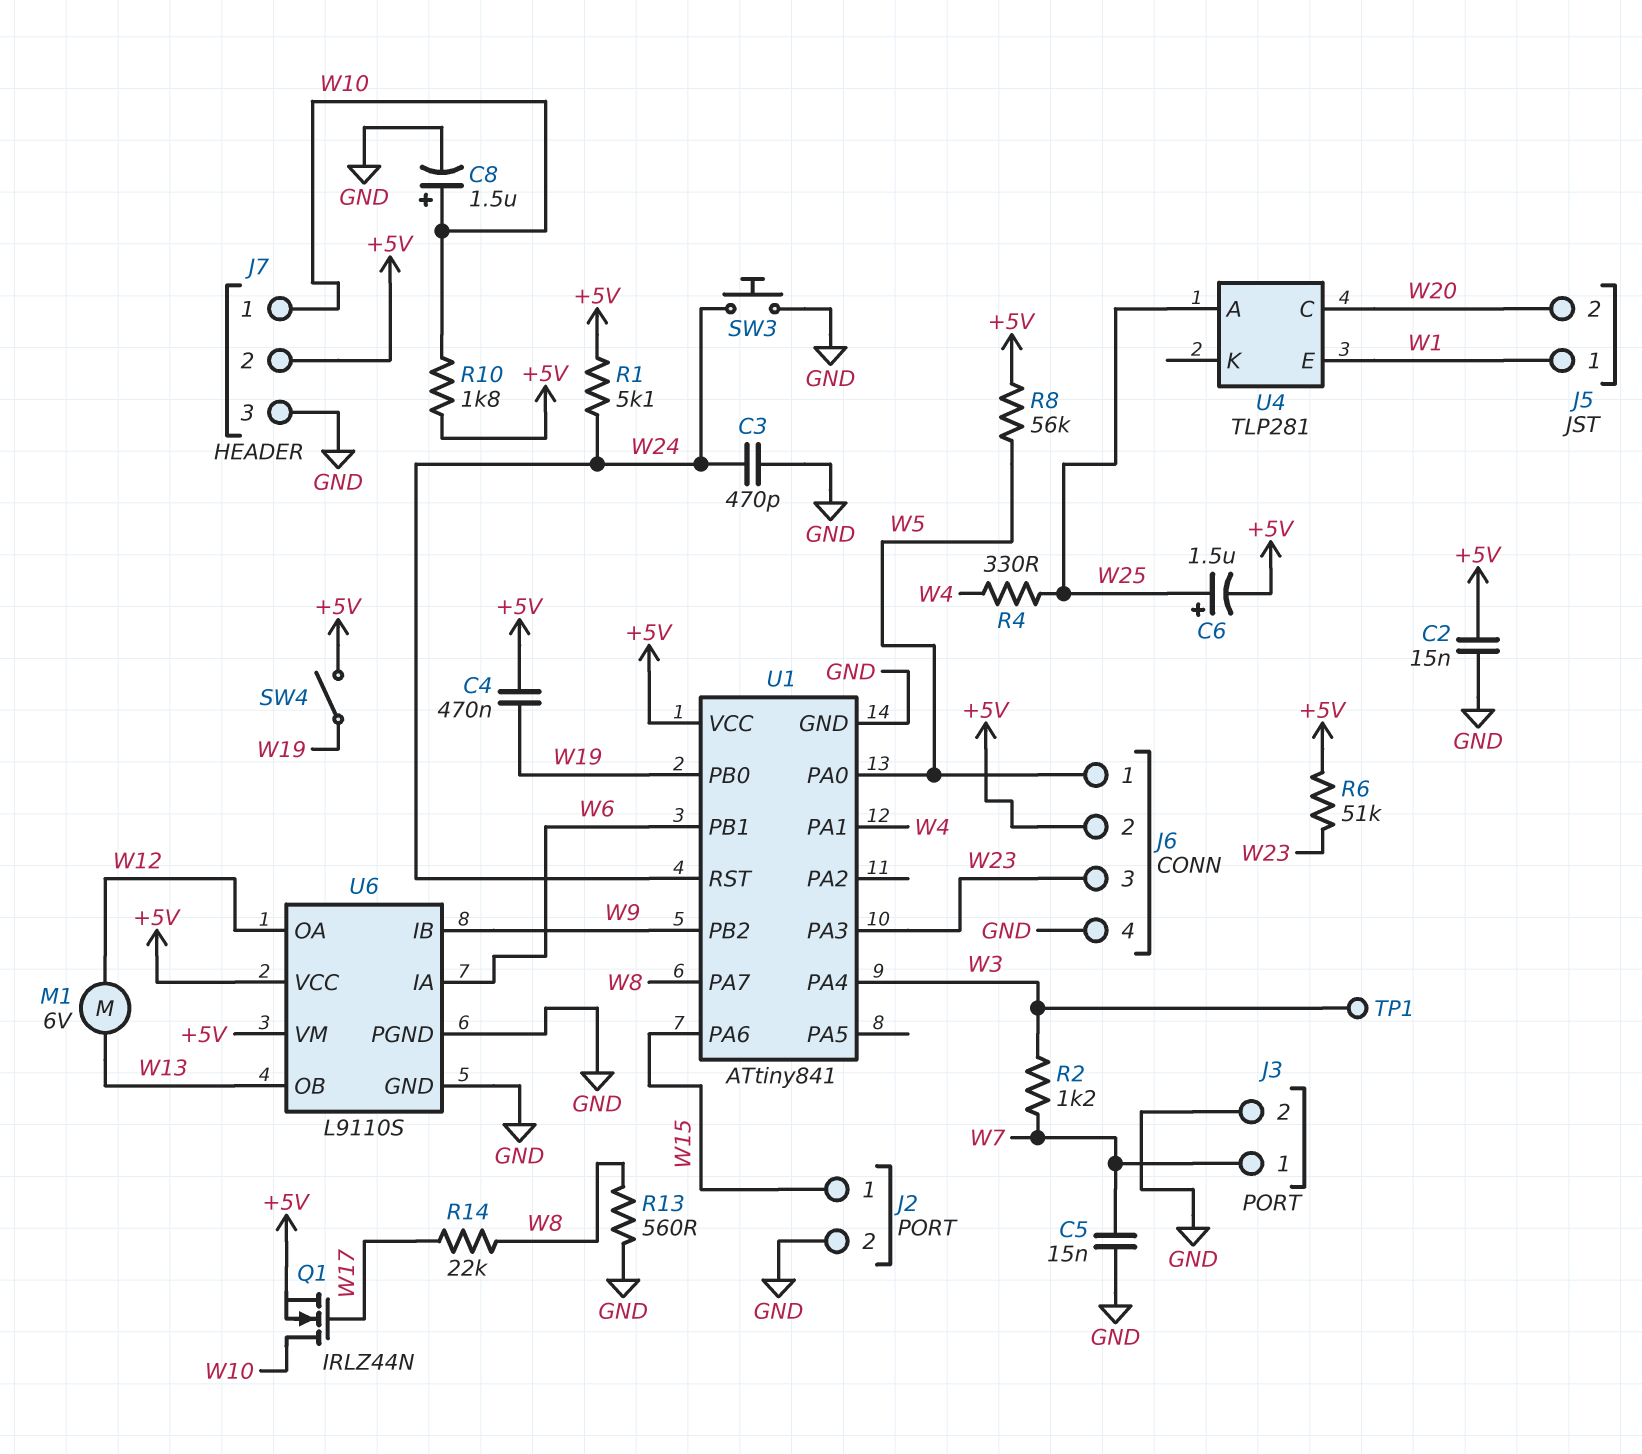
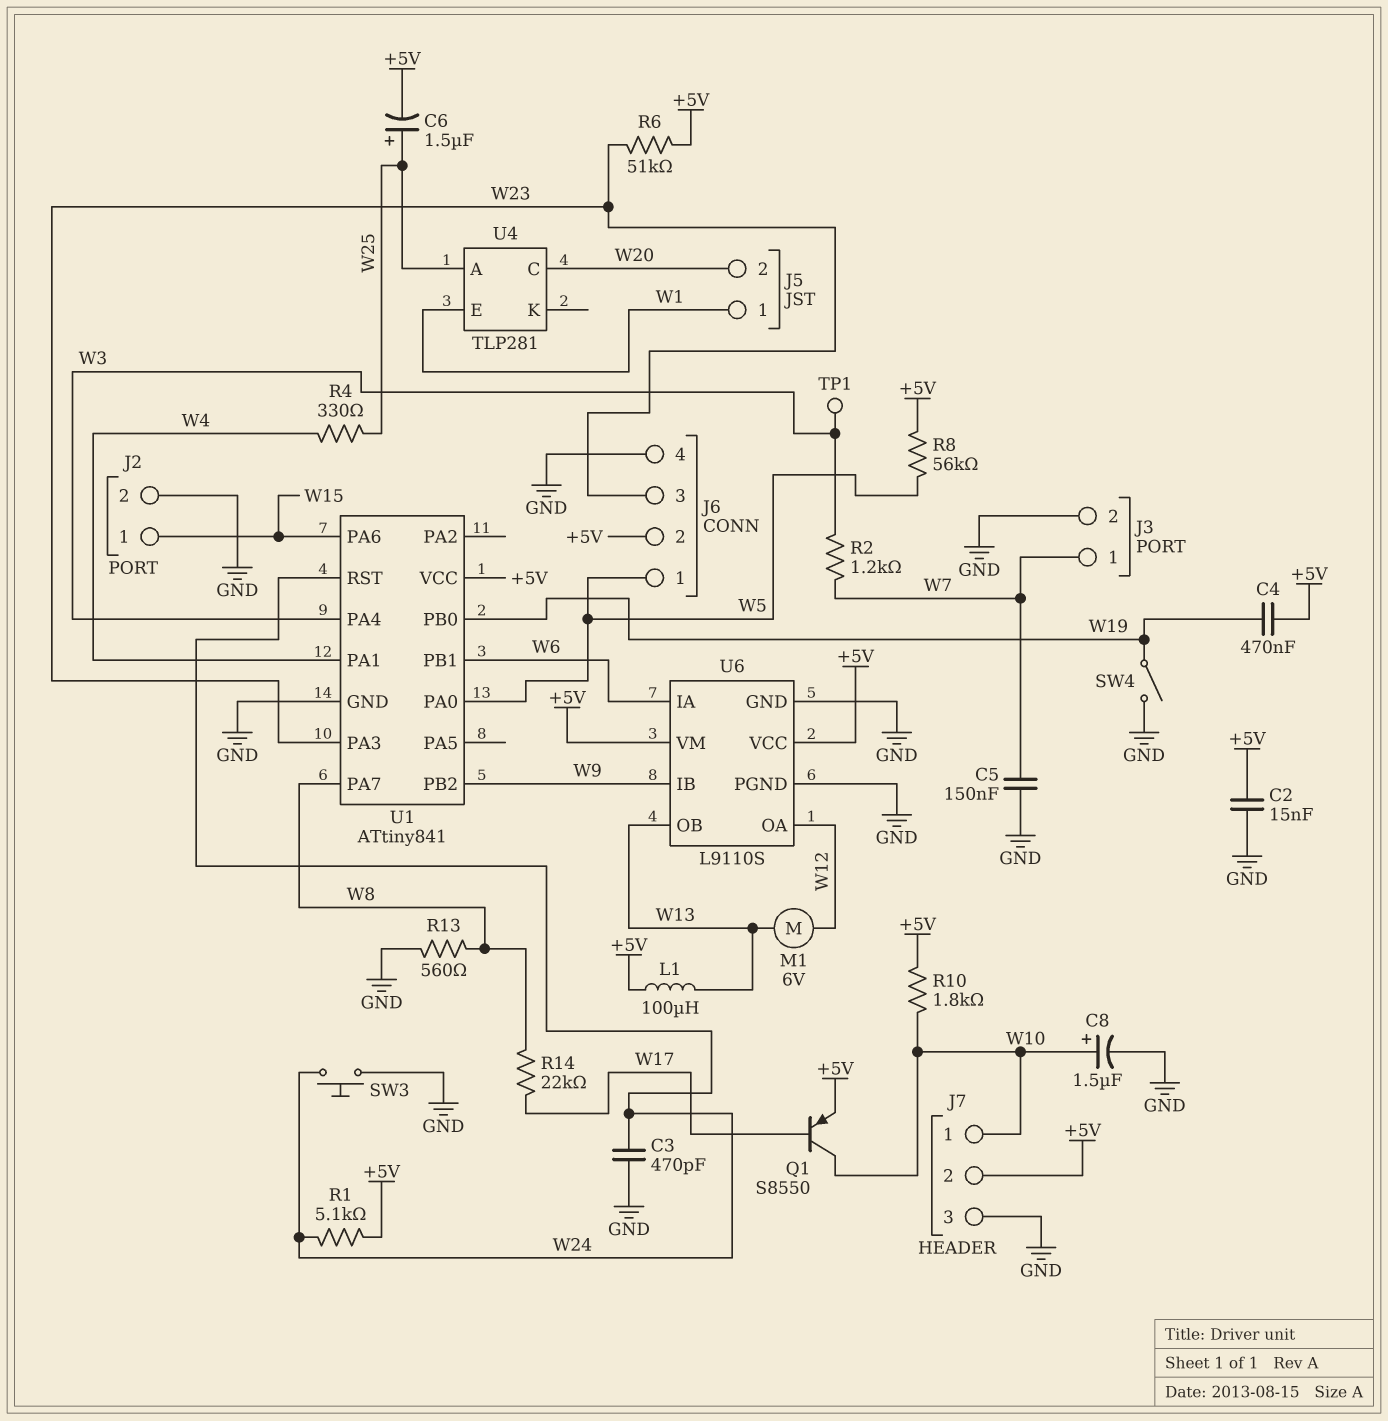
C5: 15nF (GND, W7) -> 150nF (GND, W7)
L1: none -> 100uH (+5V, W13)
Q1: NMOS IRLZ44N (G W17, D W10, S +5V) -> PNP S8550 (B W17, C W10, E +5V)
SW4: switch (+5V, W19) -> switch (GND, W19)

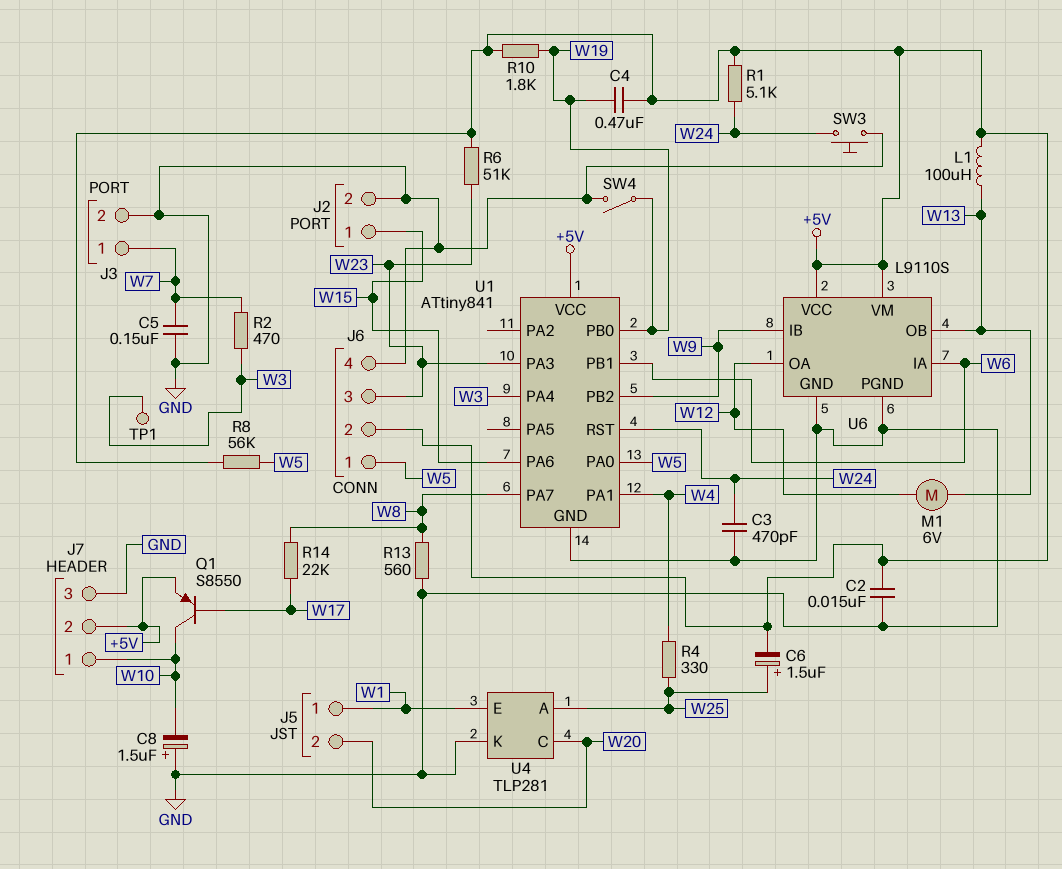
C8: 1.5uF (plus W10, minus GND) -> 1.5uF (plus GND, minus W10)
R2: 1.2k (W3, W7) -> 470 (W3, W7)
R10: 1.8k (+5V, W10) -> 1.8k (+5V, W19)
U4 pin K: none -> GND

